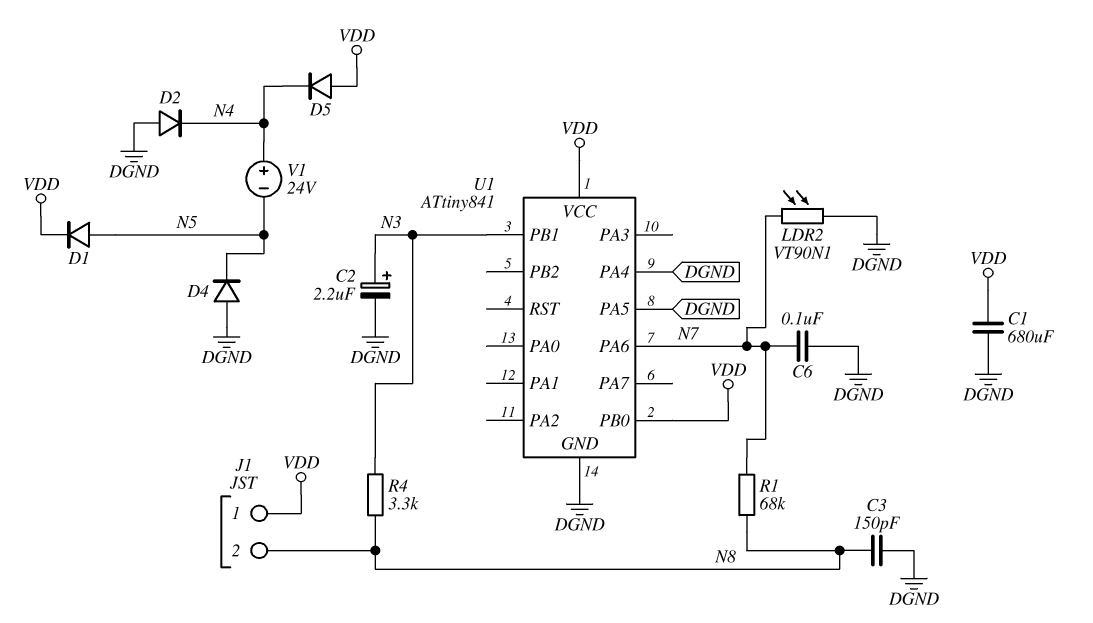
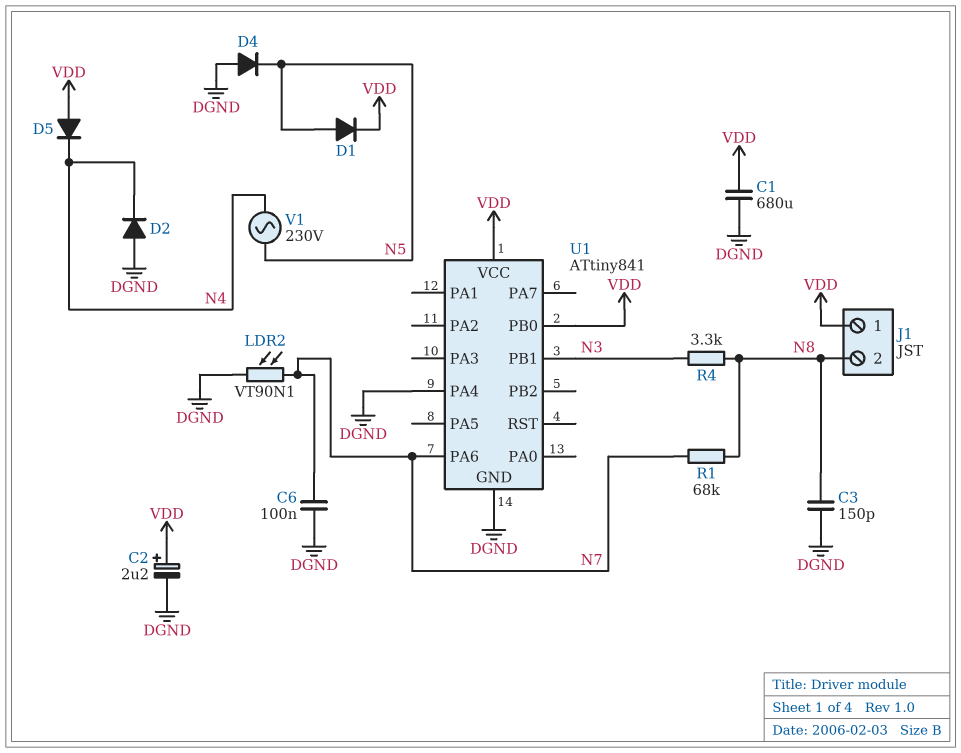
C2: 2.2uF (plus N3, minus DGND) -> 2.2uF (plus VDD, minus DGND)
U1 pin PA5: DGND -> none
V1: 24V (plus N4, minus N5) -> AC 230V (N4, N5)

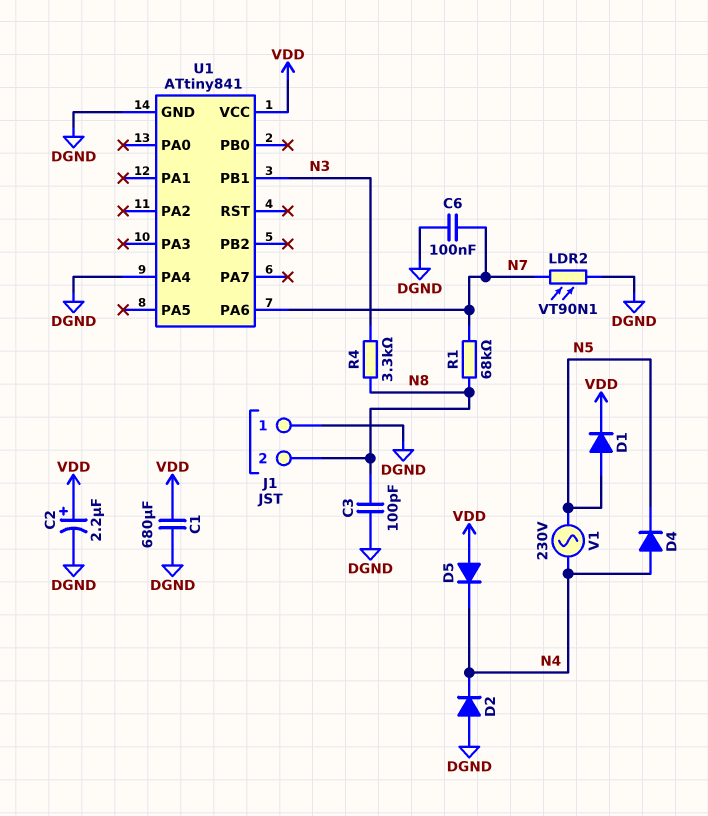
C3: 150pF (DGND, N8) -> 100pF (DGND, N8)
D4: diode (A DGND, K N5) -> diode (A N4, K N5)
J1 pin 1: VDD -> DGND
U1 pin PB0: VDD -> none

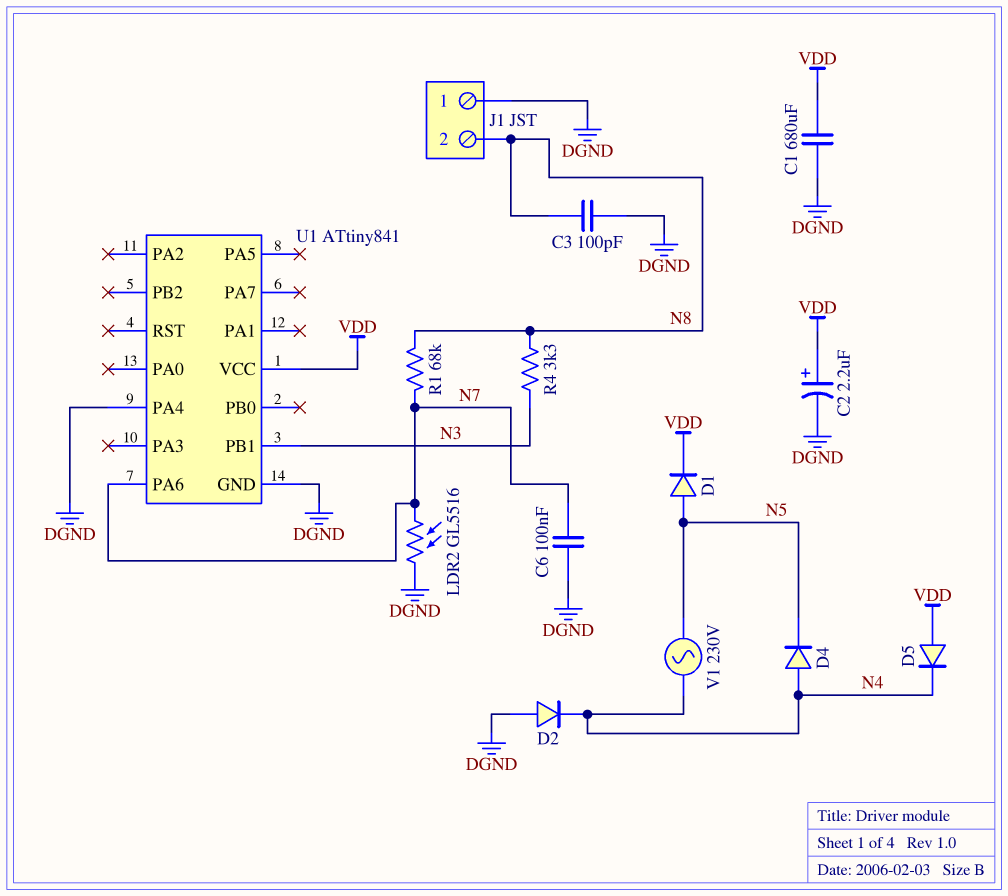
LDR2: VT90N1 (DGND, N7) -> GL5516 (DGND, N7)

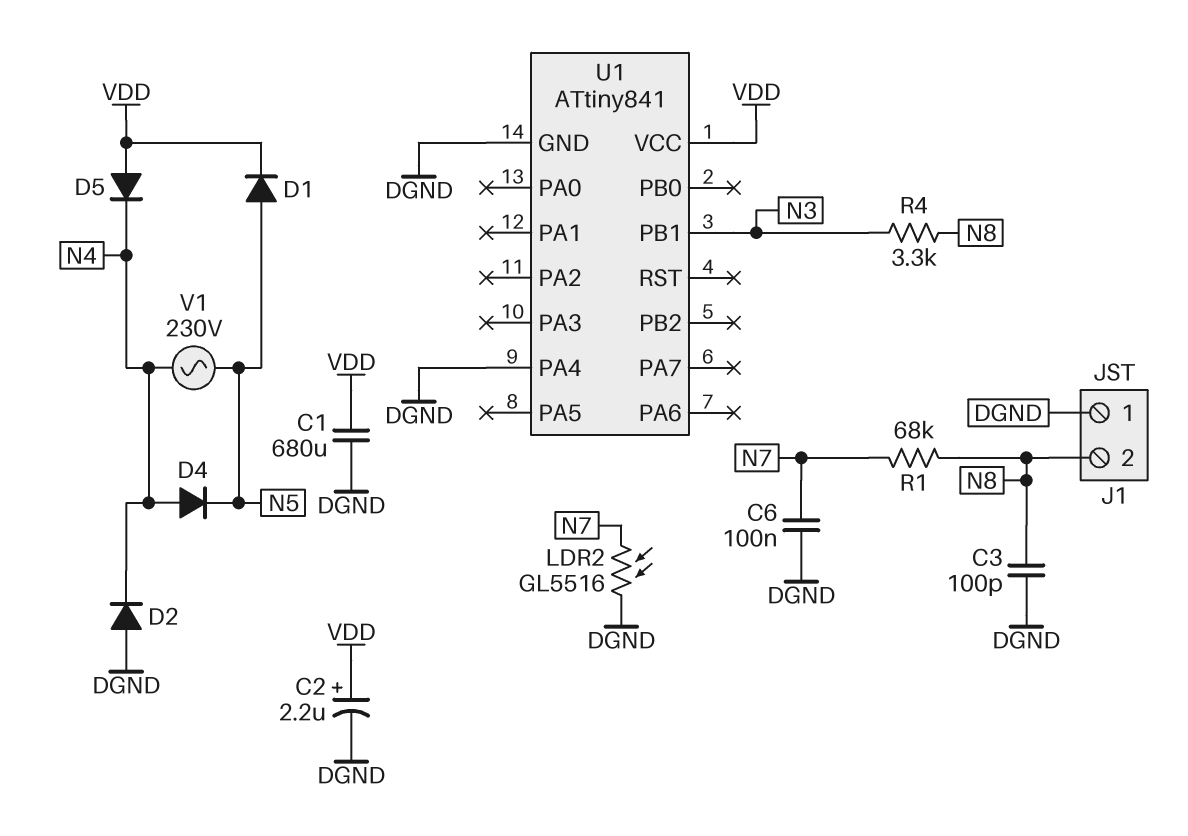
U1 pin PA6: N7 -> none

